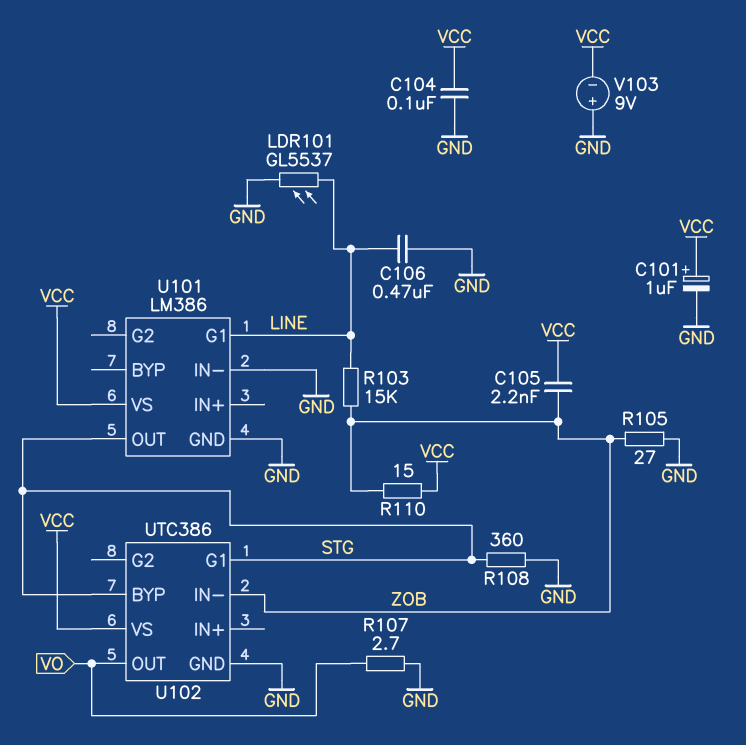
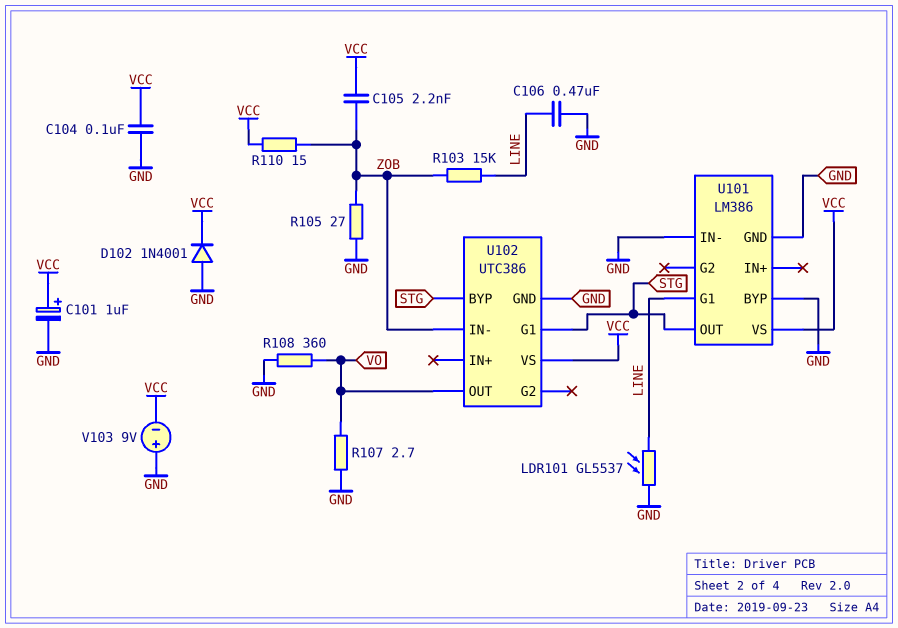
D102: none -> diode 1N4001 (A GND, K VCC)
R108: 360 (GND, STG) -> 360 (GND, VO)
U101 pin BYP: none -> GND

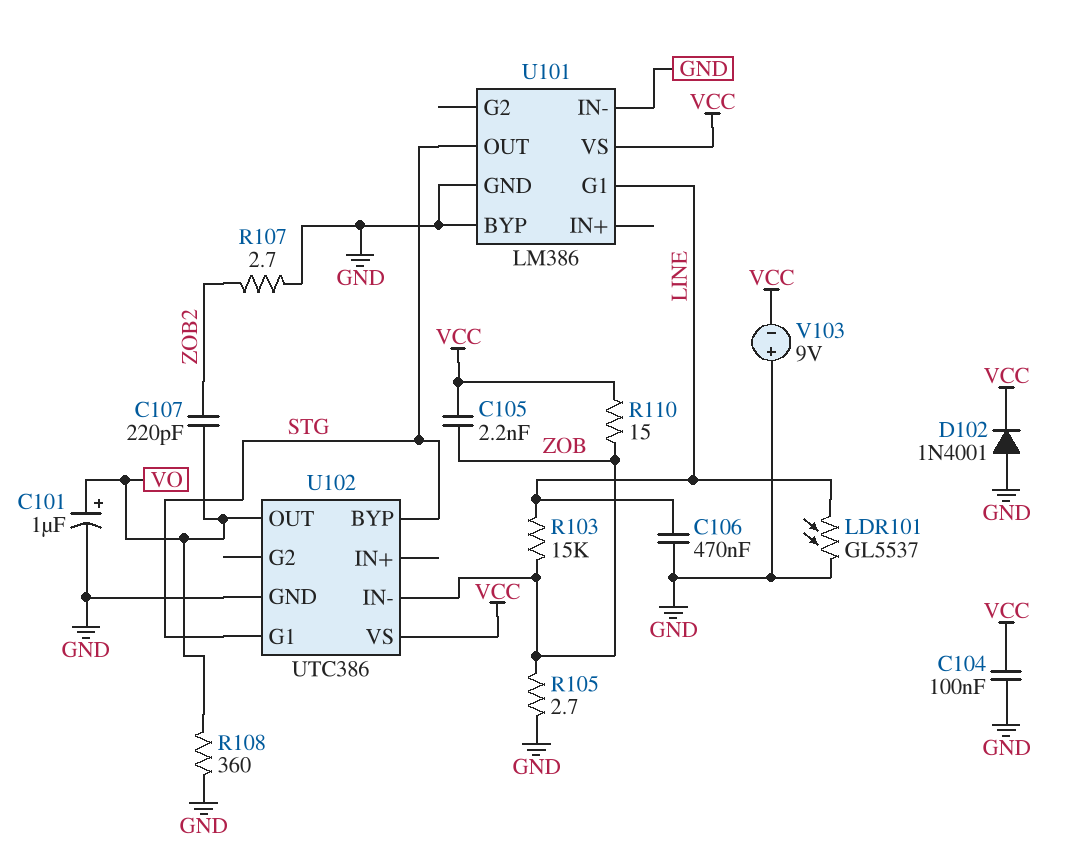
C101: 1uF (plus VCC, minus GND) -> 1uF (plus VO, minus GND)
C107: none -> 220pF (VO, ZOB2)
R105: 27 (GND, ZOB) -> 2.7 (GND, ZOB)
R107: 2.7 (GND, VO) -> 2.7 (GND, ZOB2)

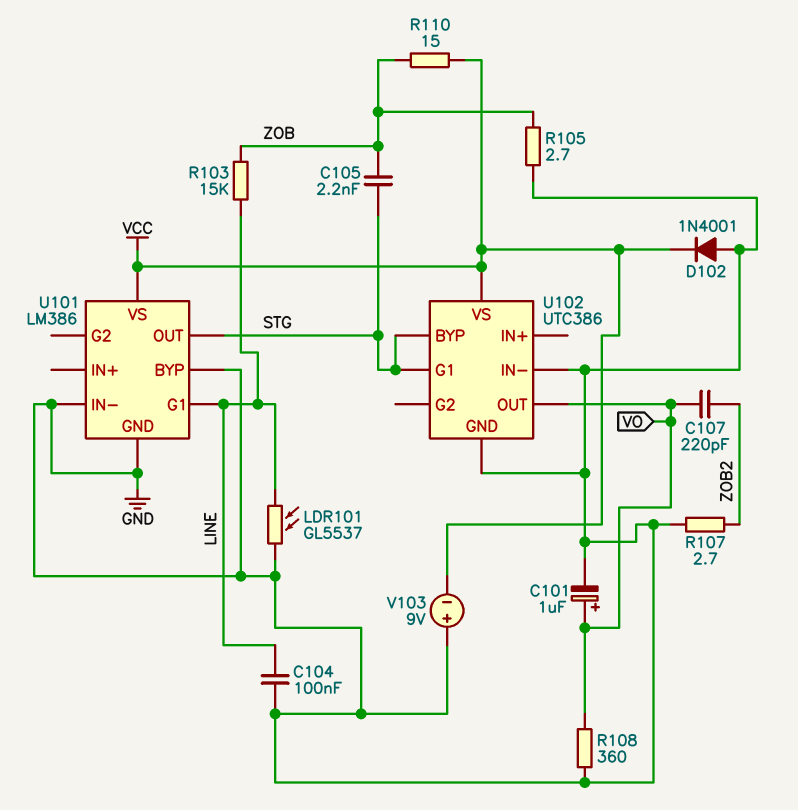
C104: 100nF (GND, VCC) -> 100nF (GND, LINE)
C105: 2.2nF (VCC, ZOB) -> 2.2nF (STG, ZOB)
C106: 470nF (GND, LINE) -> none
U102 pin IN-: ZOB -> GND

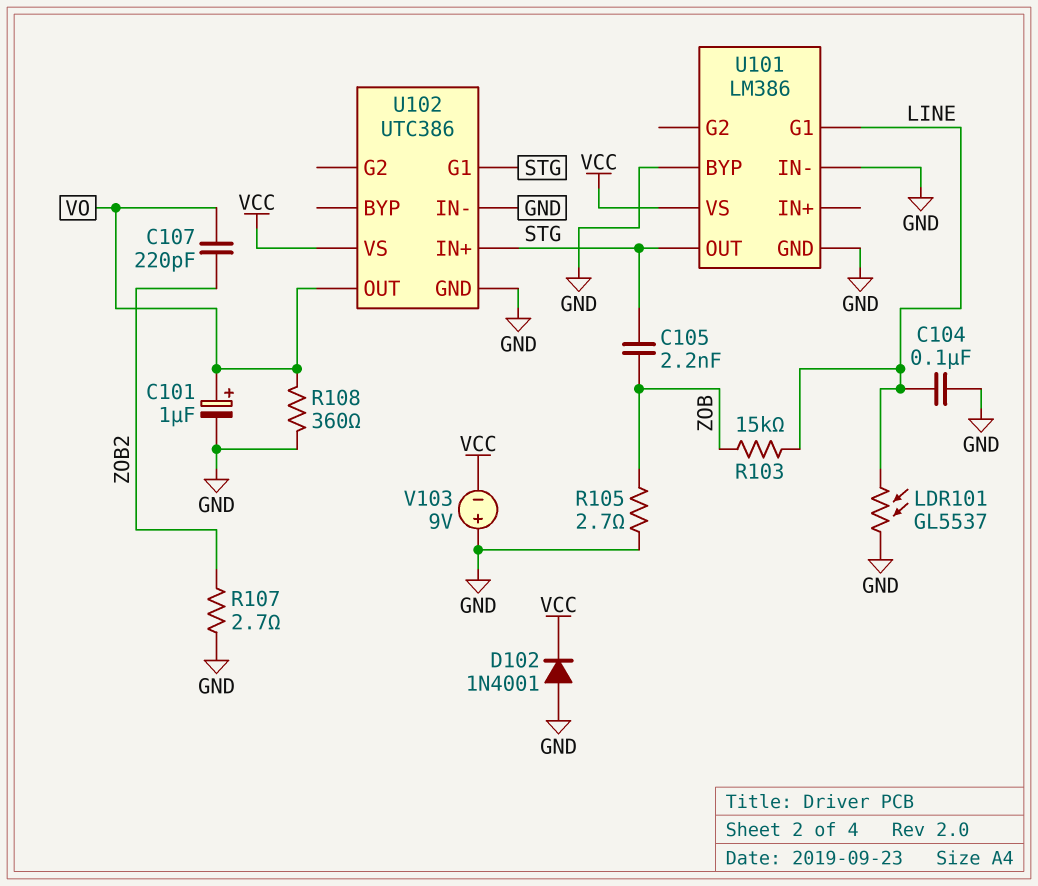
R110: 15 (VCC, ZOB) -> none
U102 pin BYP: STG -> none
U102 pin IN+: none -> STG

